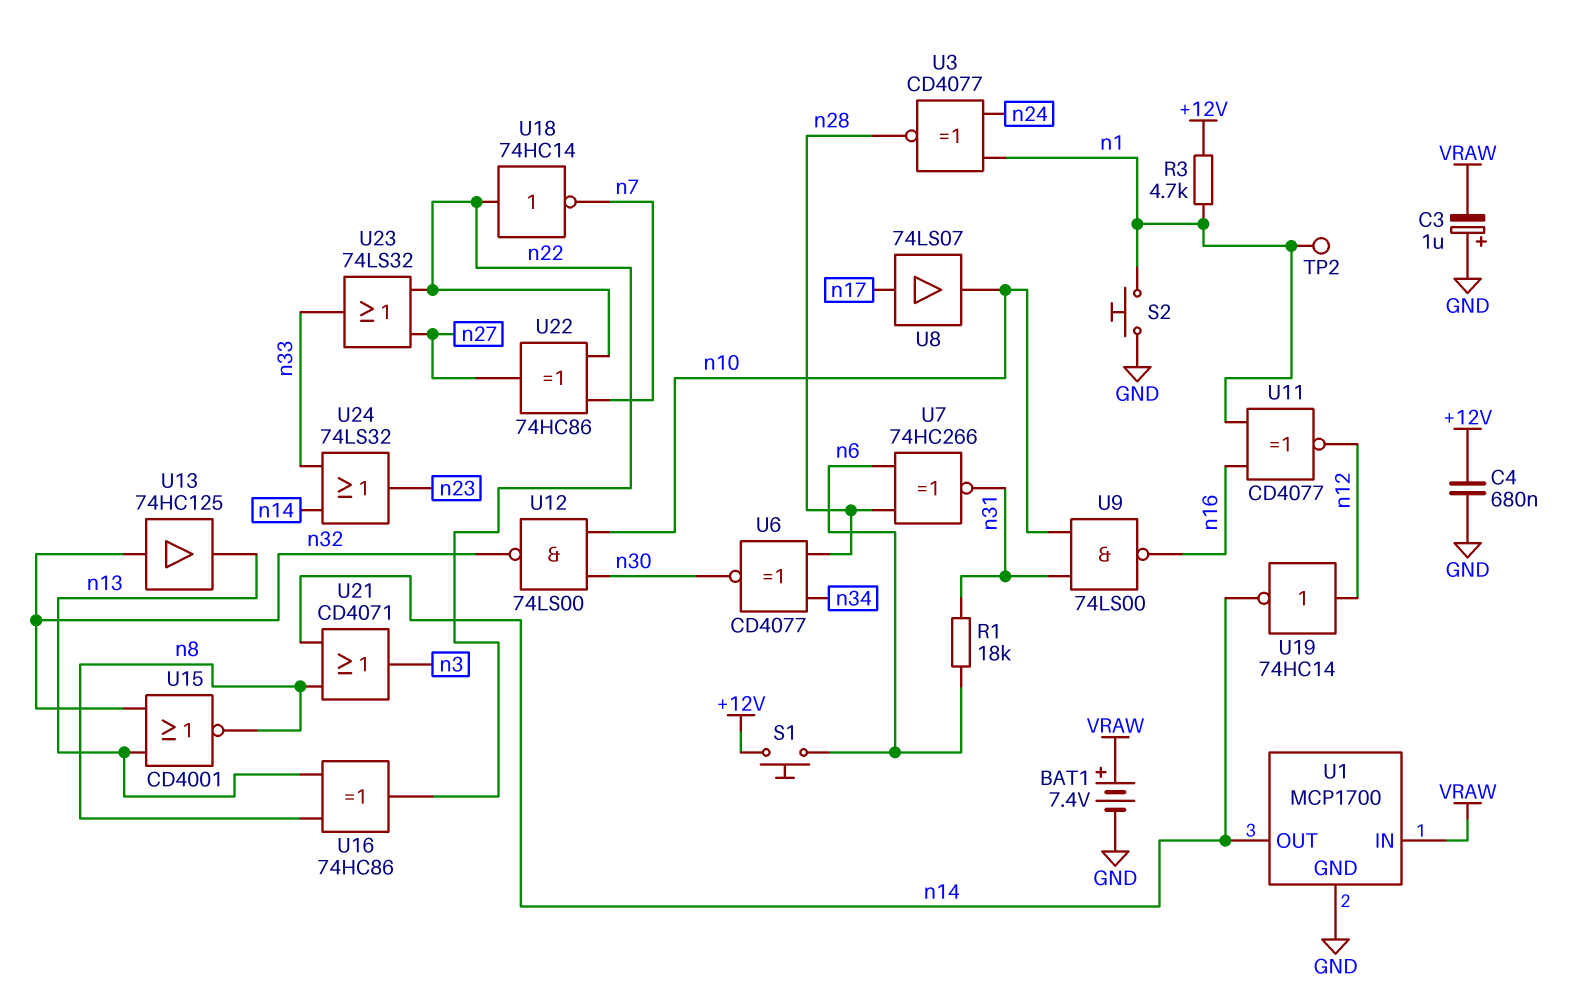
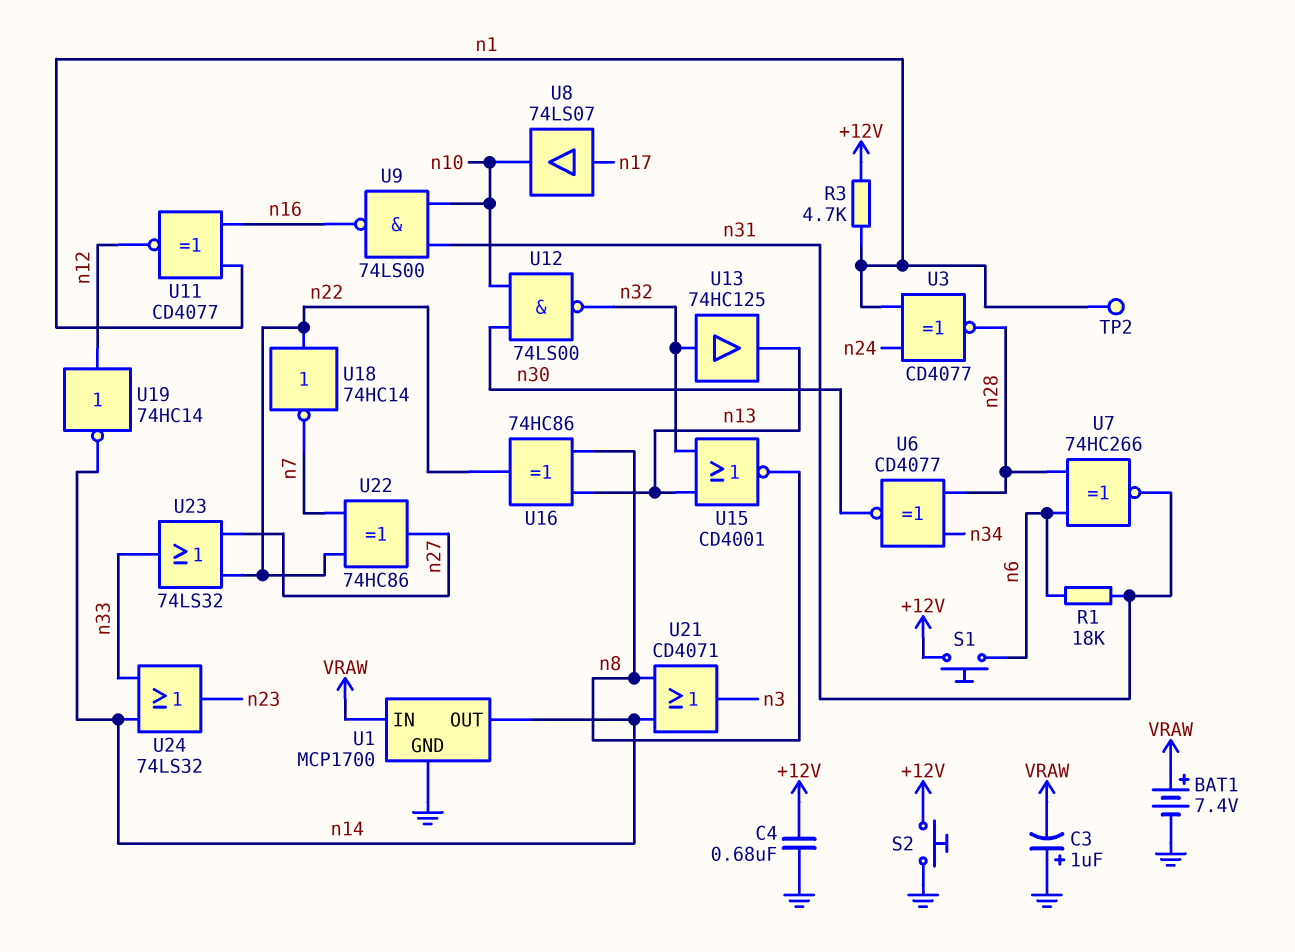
S2: button (GND, n1) -> button (+12V, GND)

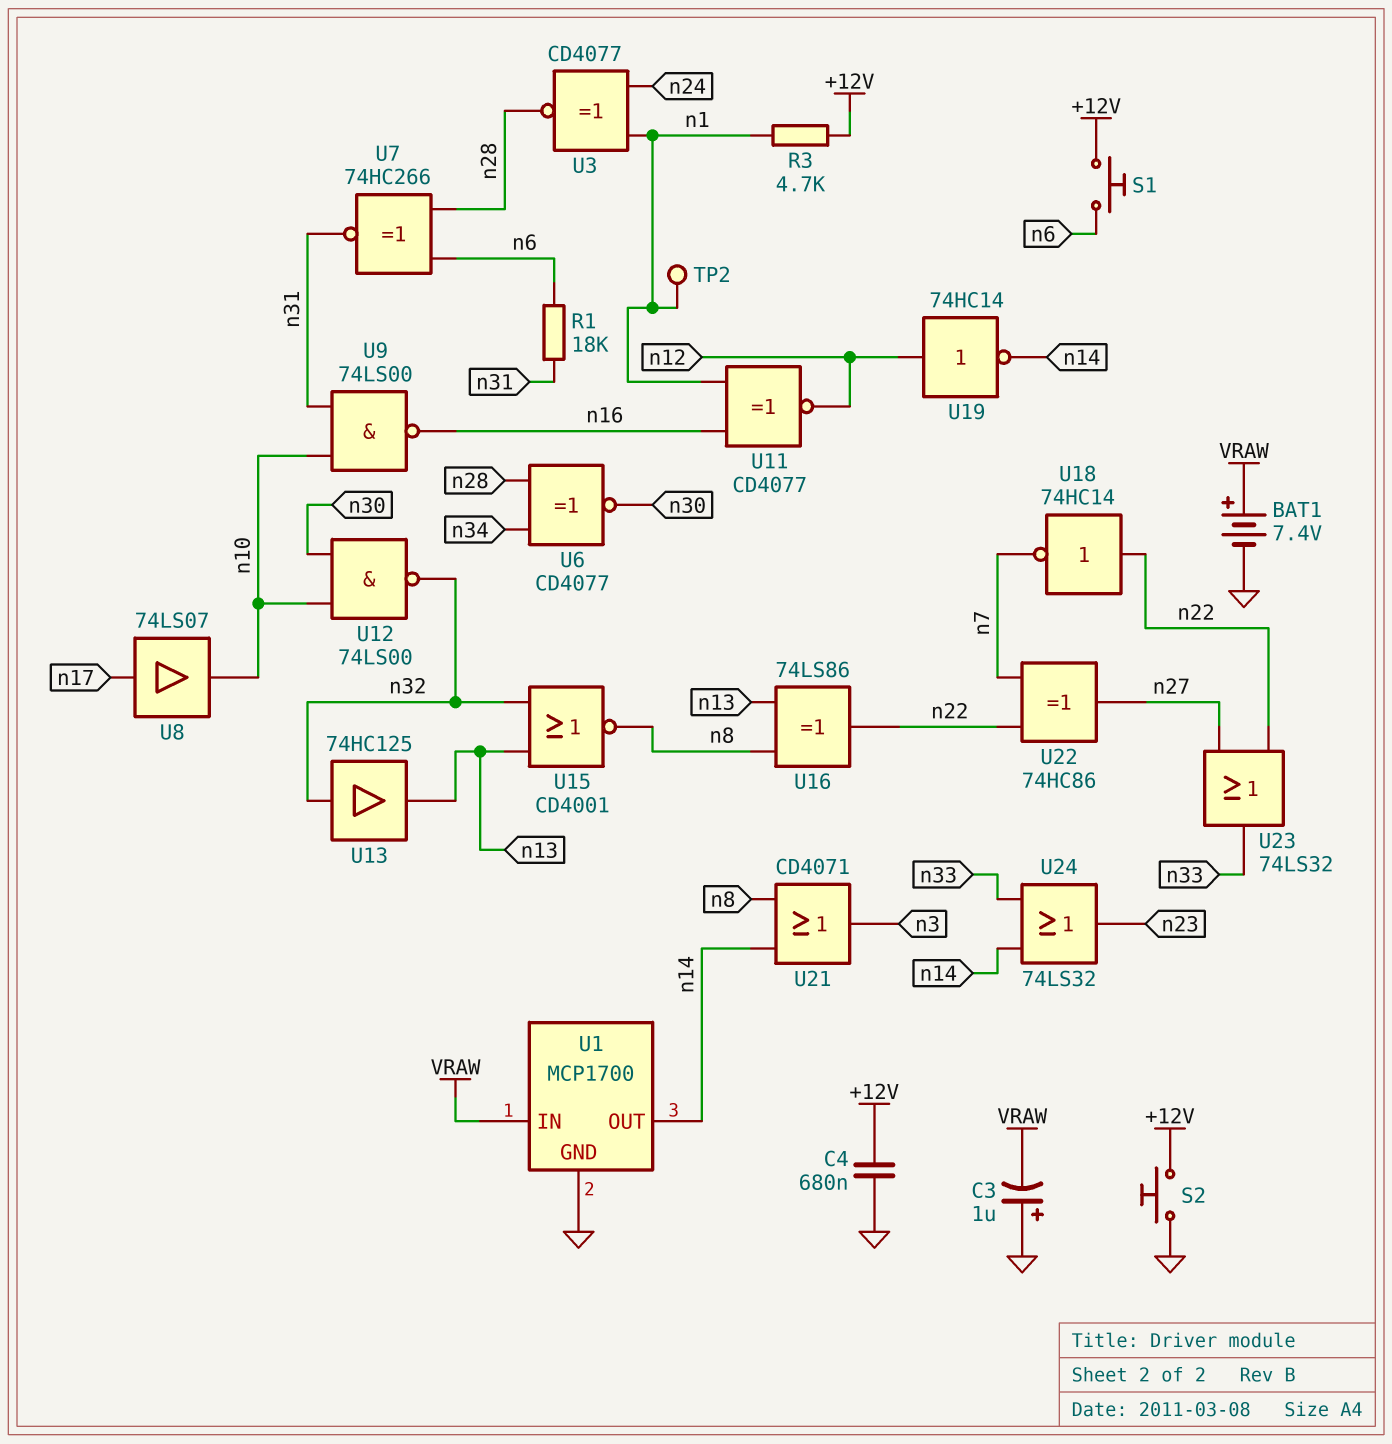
U16: XOR 74HC86 (in n8, in n13, out n22) -> XOR 74LS86 (in n8, in n13, out n22)

